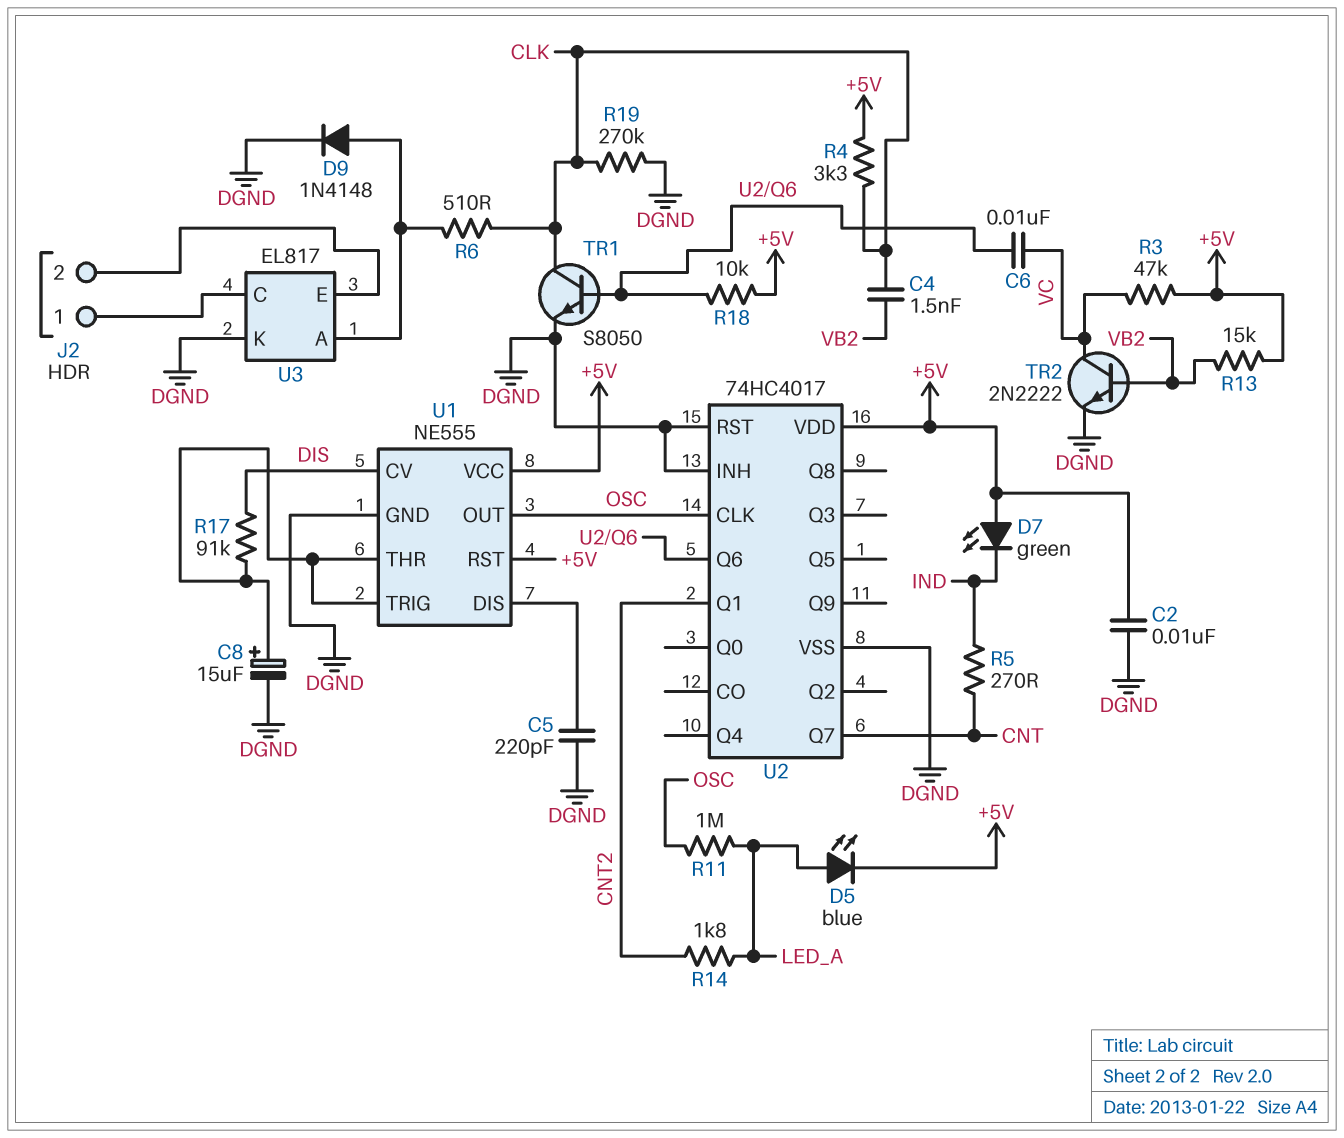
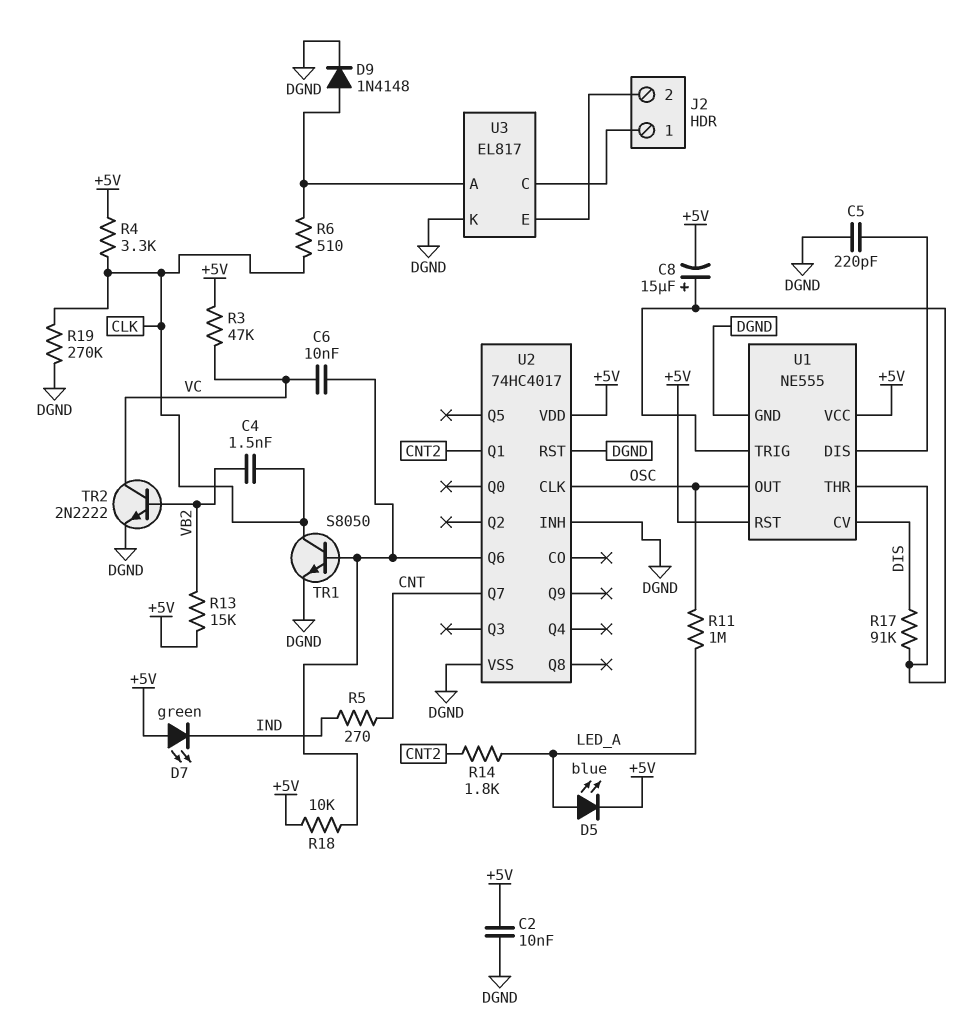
C8: 15uF (plus U1/THR, minus DGND) -> 15uF (plus U1/THR, minus +5V)

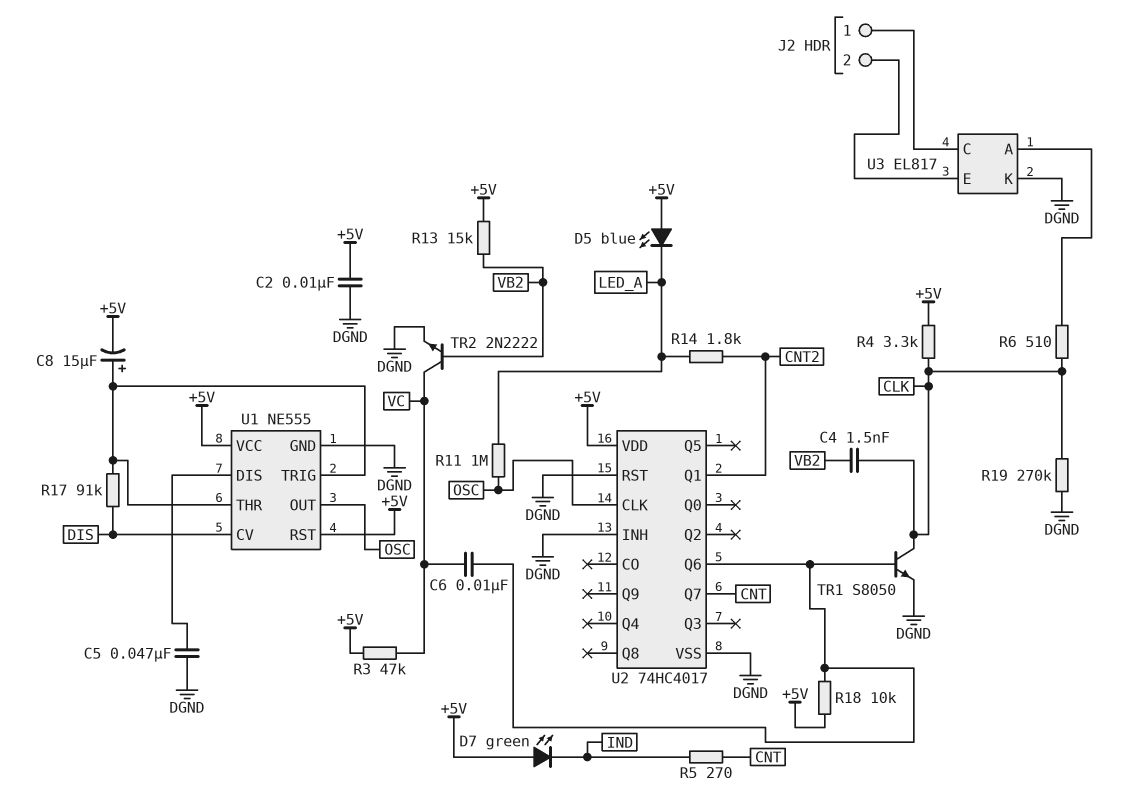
C5: 220pF (DGND, U1/DIS) -> 47nF (DGND, U1/DIS)
D5: LED blue (A LED_A, K +5V) -> LED blue (A +5V, K LED_A)
D9: diode 1N4148 (A U3/A, K DGND) -> none

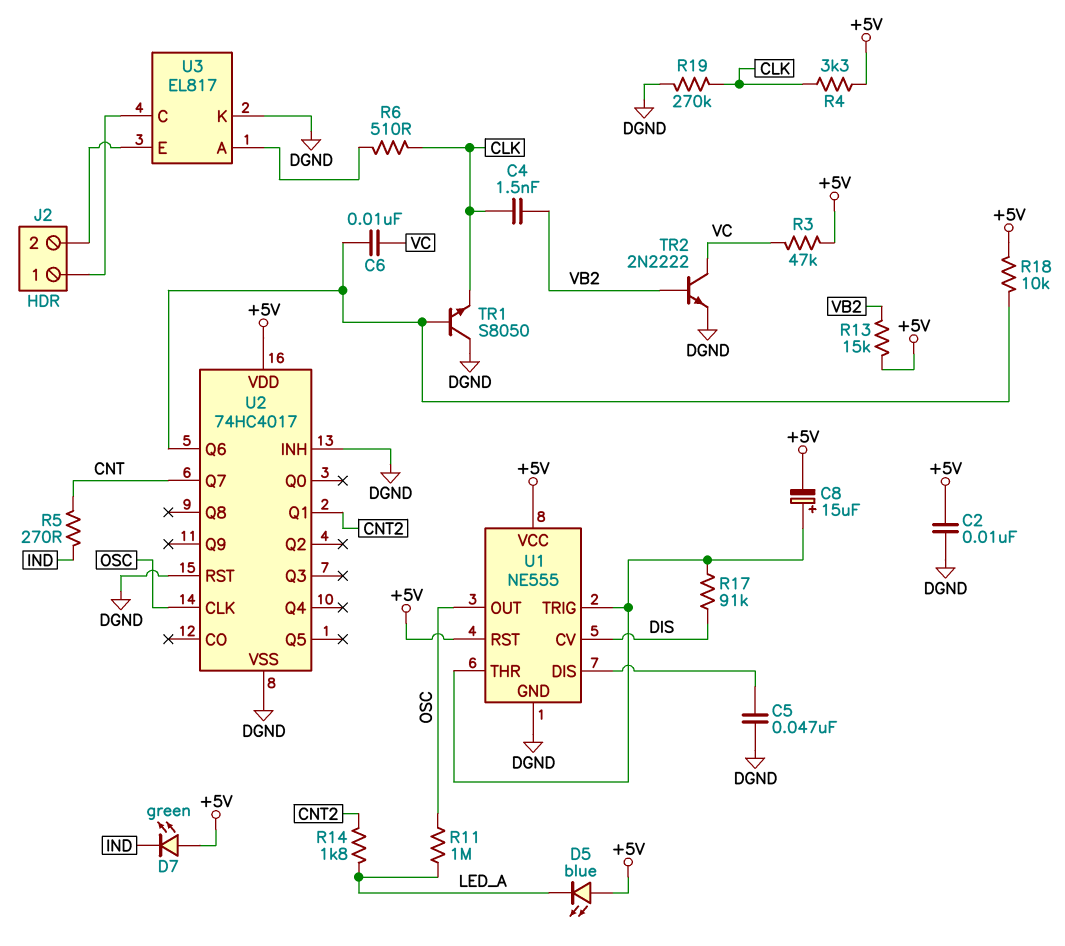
TR1: NPN S8050 (B U2/Q6, C CLK, E DGND) -> NPN S8050 (B U2/Q6, C DGND, E CLK)

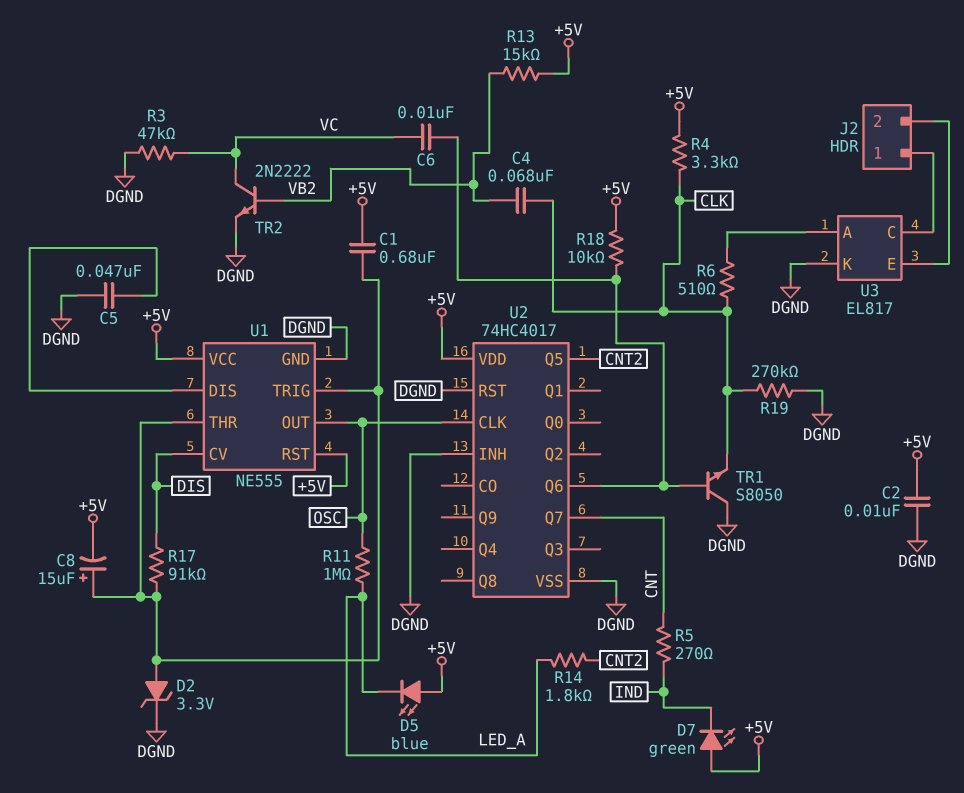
C1: none -> 680nF (+5V, U1/THR)
C4: 1.5nF (CLK, VB2) -> 68nF (CLK, VB2)
D2: none -> zener 3.3V (A U1/THR, K DGND)
R3: 47k (+5V, VC) -> 47k (DGND, VC)
U2 pin Q1: CNT2 -> none
U2 pin Q5: none -> CNT2

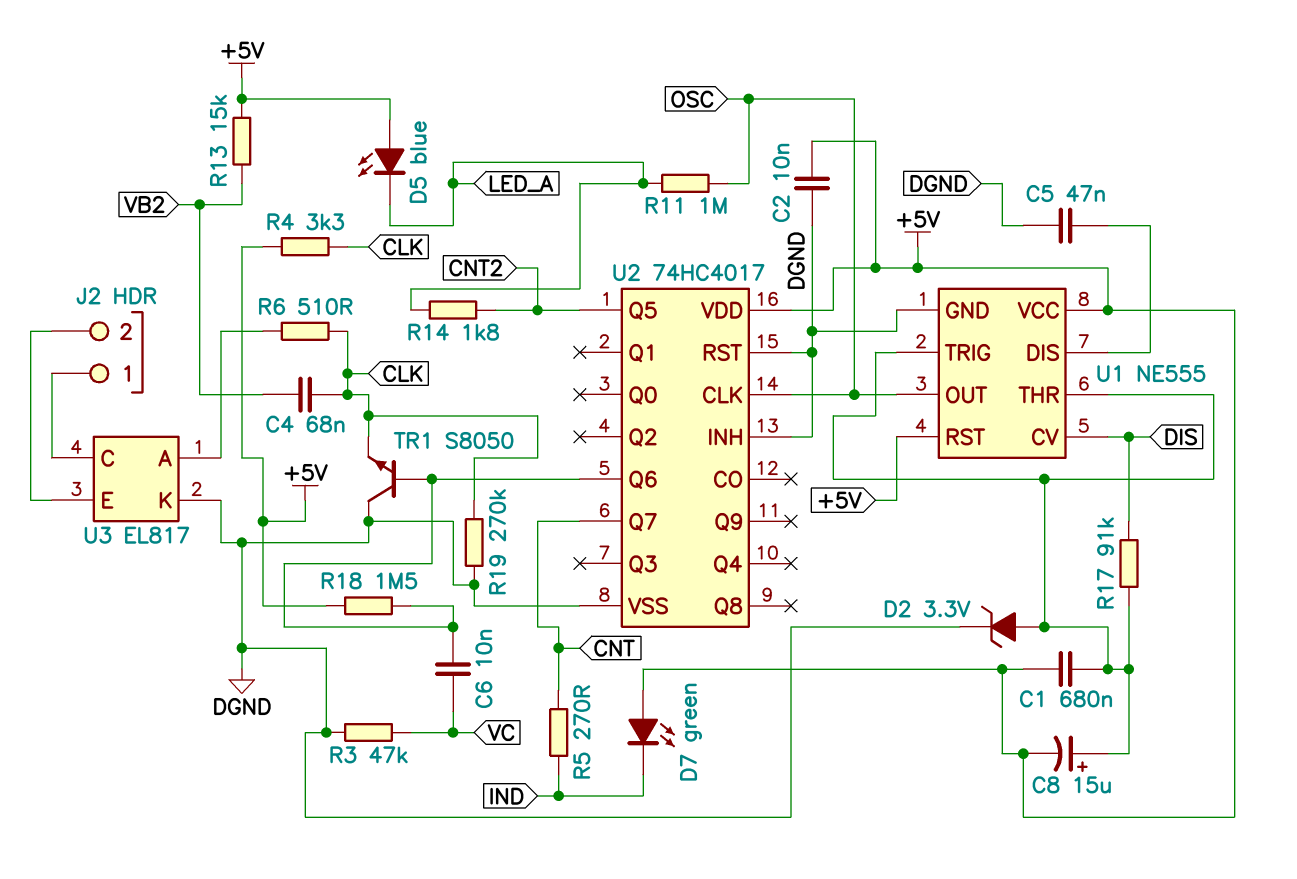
R18: 10k (+5V, U2/Q6) -> 1.5M (+5V, U2/Q6)
TR2: NPN 2N2222 (B VB2, C VC, E DGND) -> none

